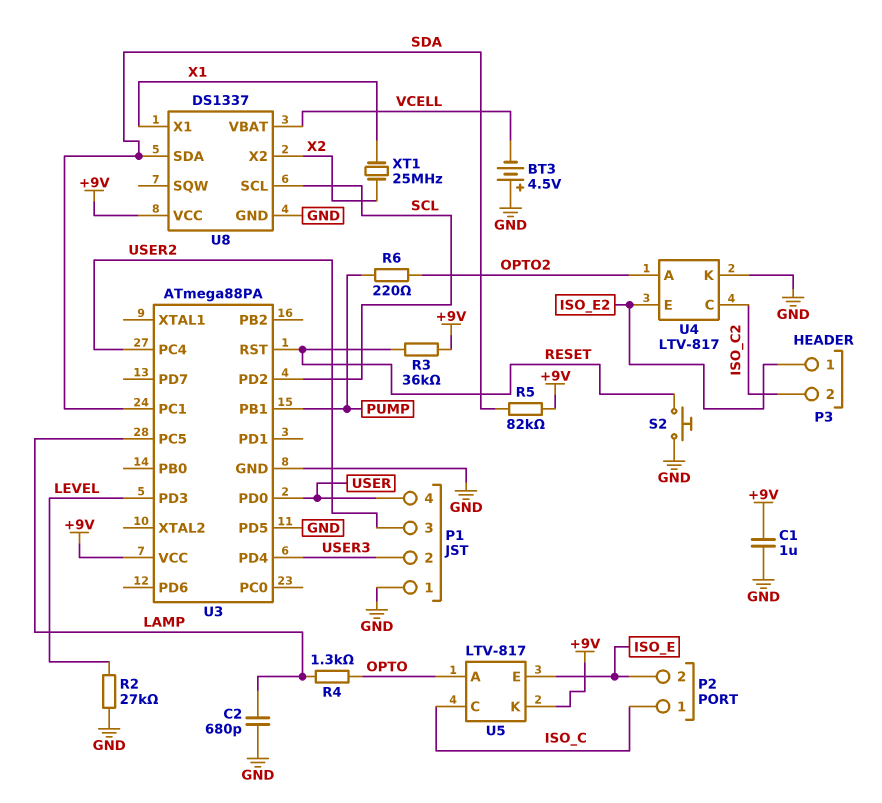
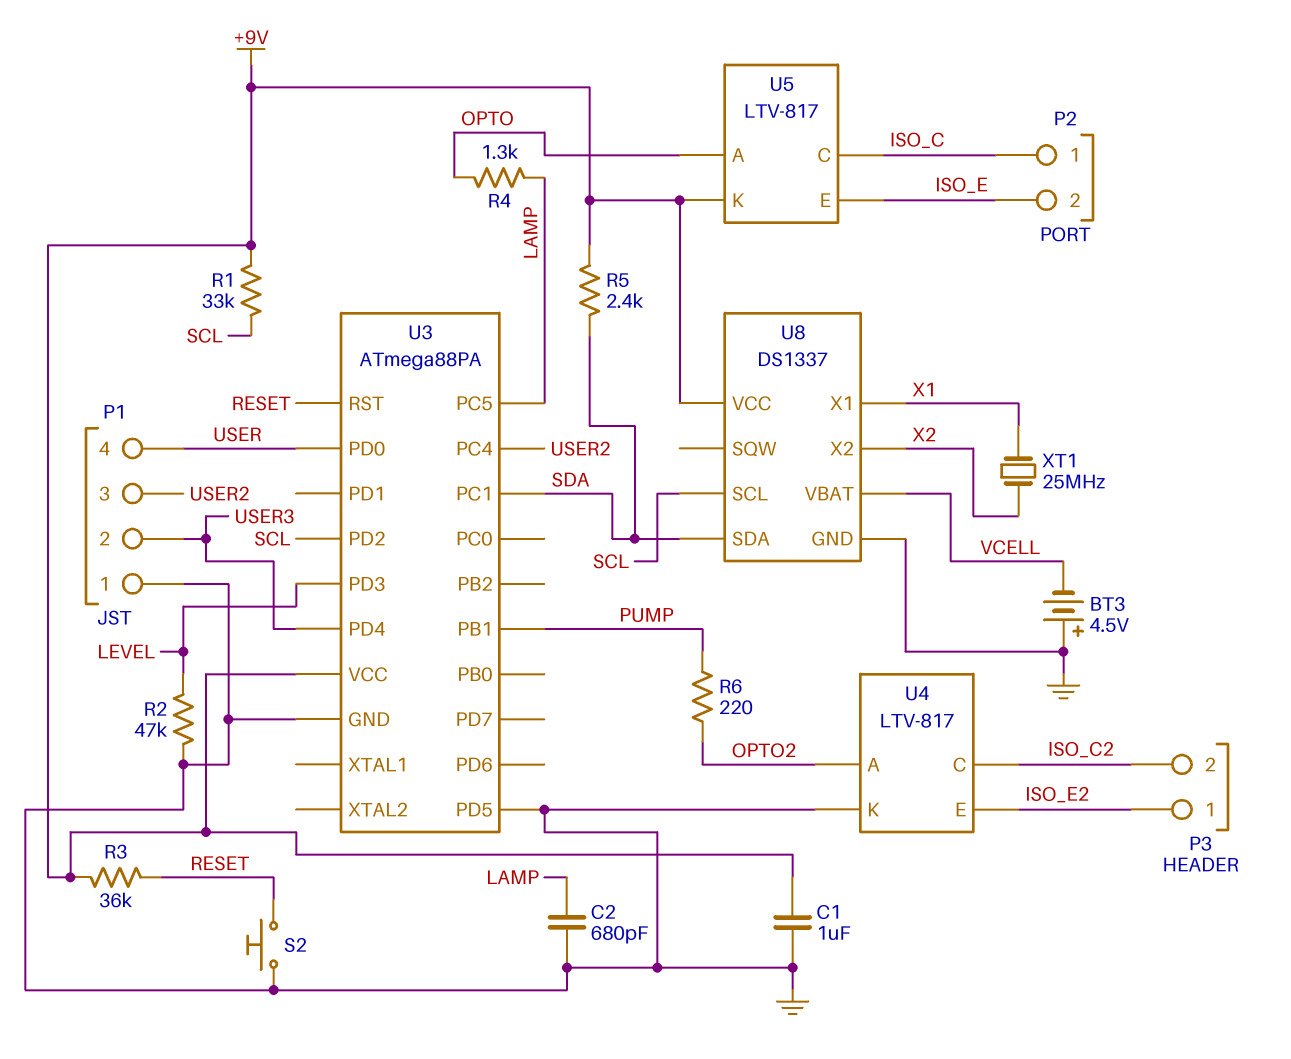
R1: none -> 33k (+9V, SCL)
R2: 27k (GND, LEVEL) -> 47k (GND, LEVEL)
R5: 82k (+9V, SDA) -> 2.4k (+9V, SDA)

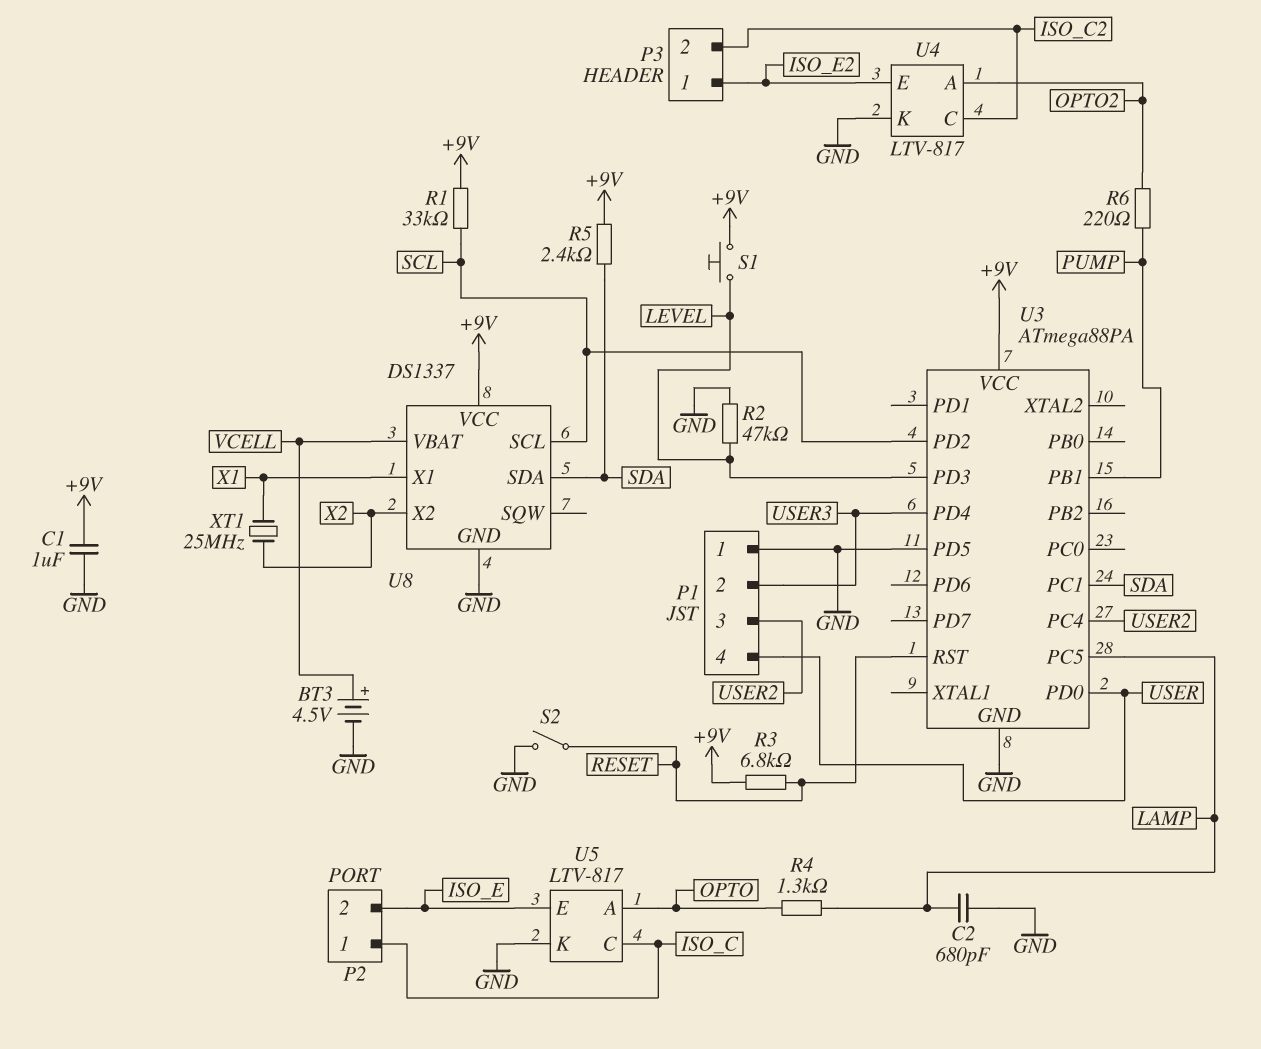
BT3: 4.5V (plus GND, minus VCELL) -> 4.5V (plus VCELL, minus GND)
R3: 36k (+9V, RESET) -> 6.8k (+9V, RESET)
S1: none -> button (+9V, LEVEL)
S2: button (GND, RESET) -> switch (GND, RESET)
U5 pin K: +9V -> GND

